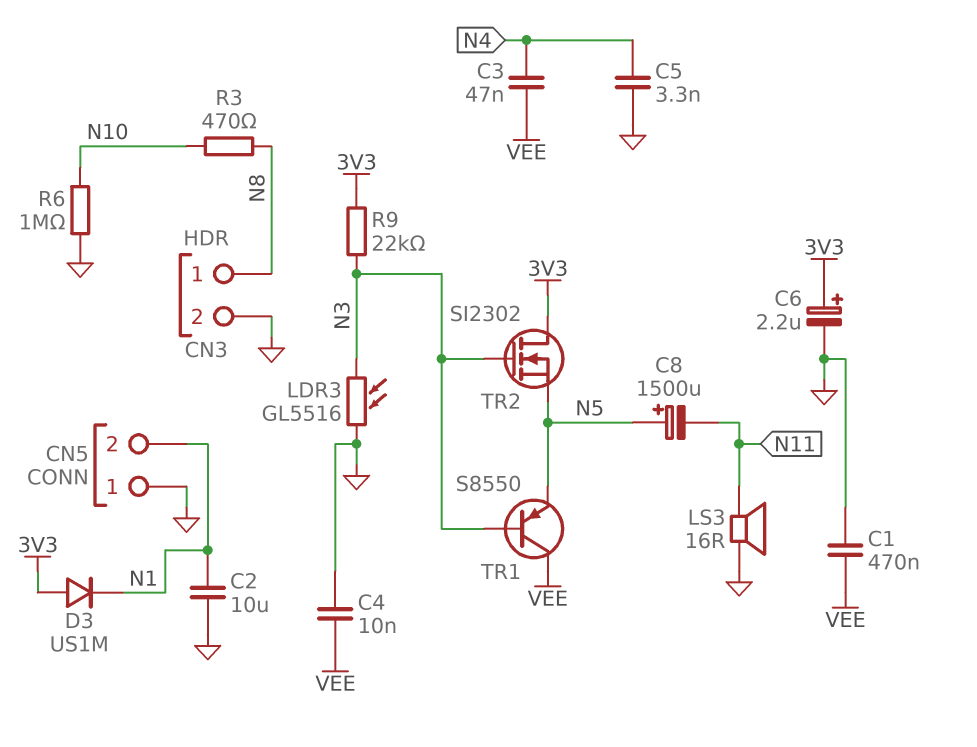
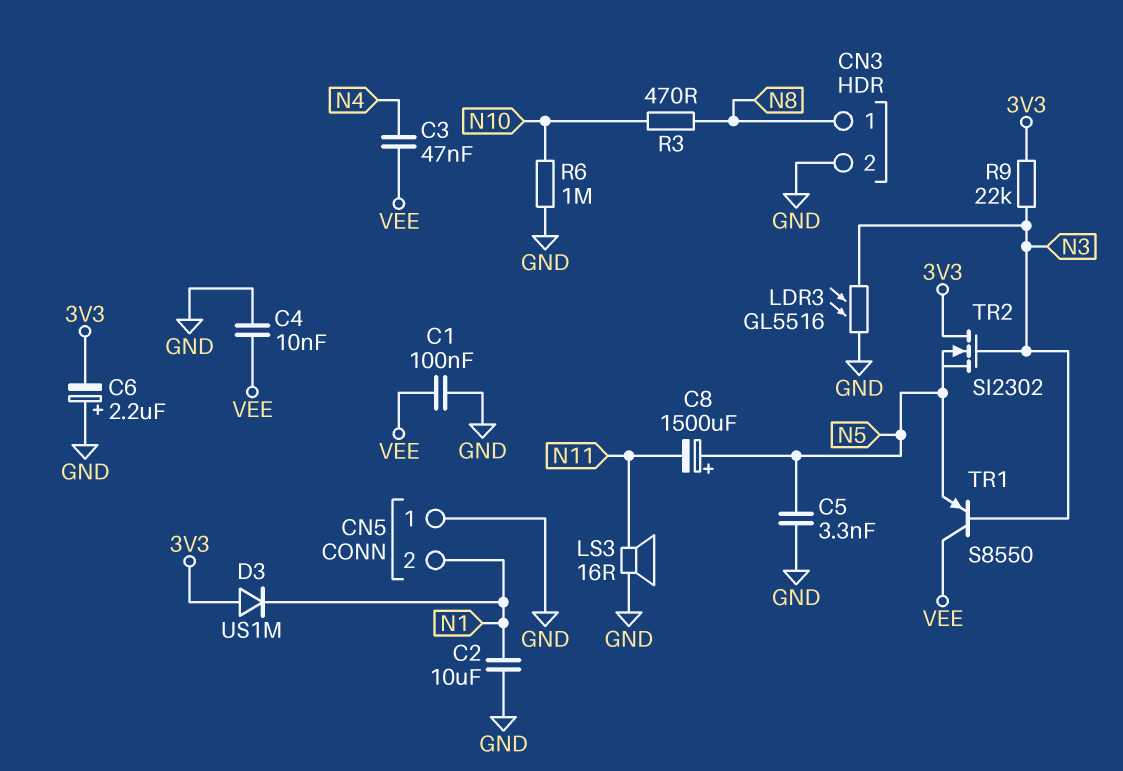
C1: 470nF (GND, VEE) -> 100nF (GND, VEE)
C5: 3.3nF (GND, N4) -> 3.3nF (GND, N5)
C6: 2.2uF (plus 3V3, minus GND) -> 2.2uF (plus GND, minus 3V3)

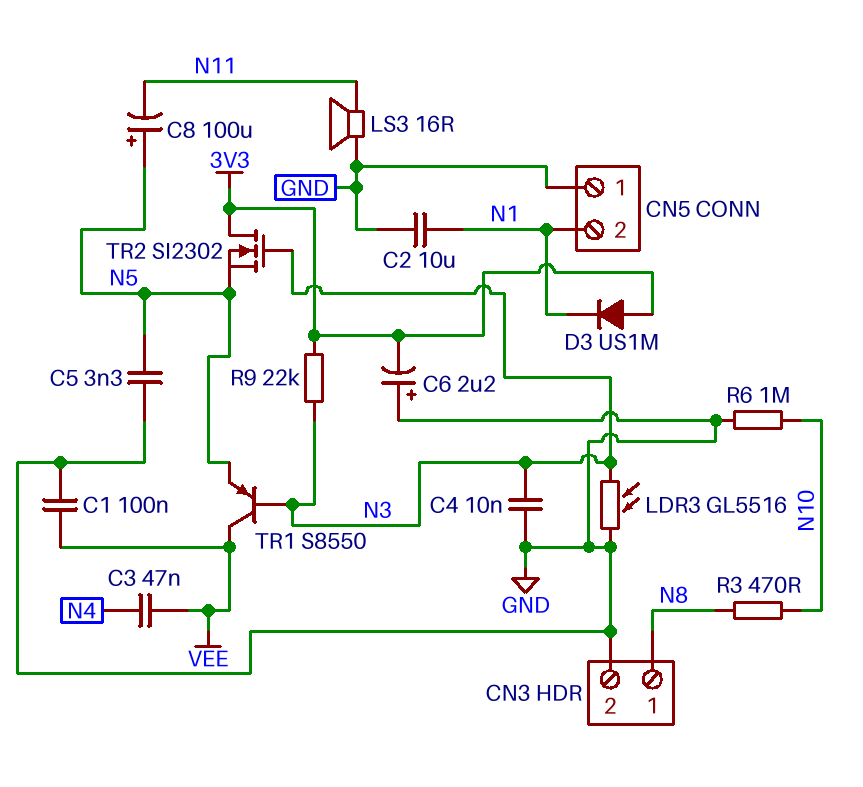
C4: 10nF (GND, VEE) -> 10nF (GND, N3)
C8: 1500uF (plus N5, minus N11) -> 100uF (plus N5, minus N11)

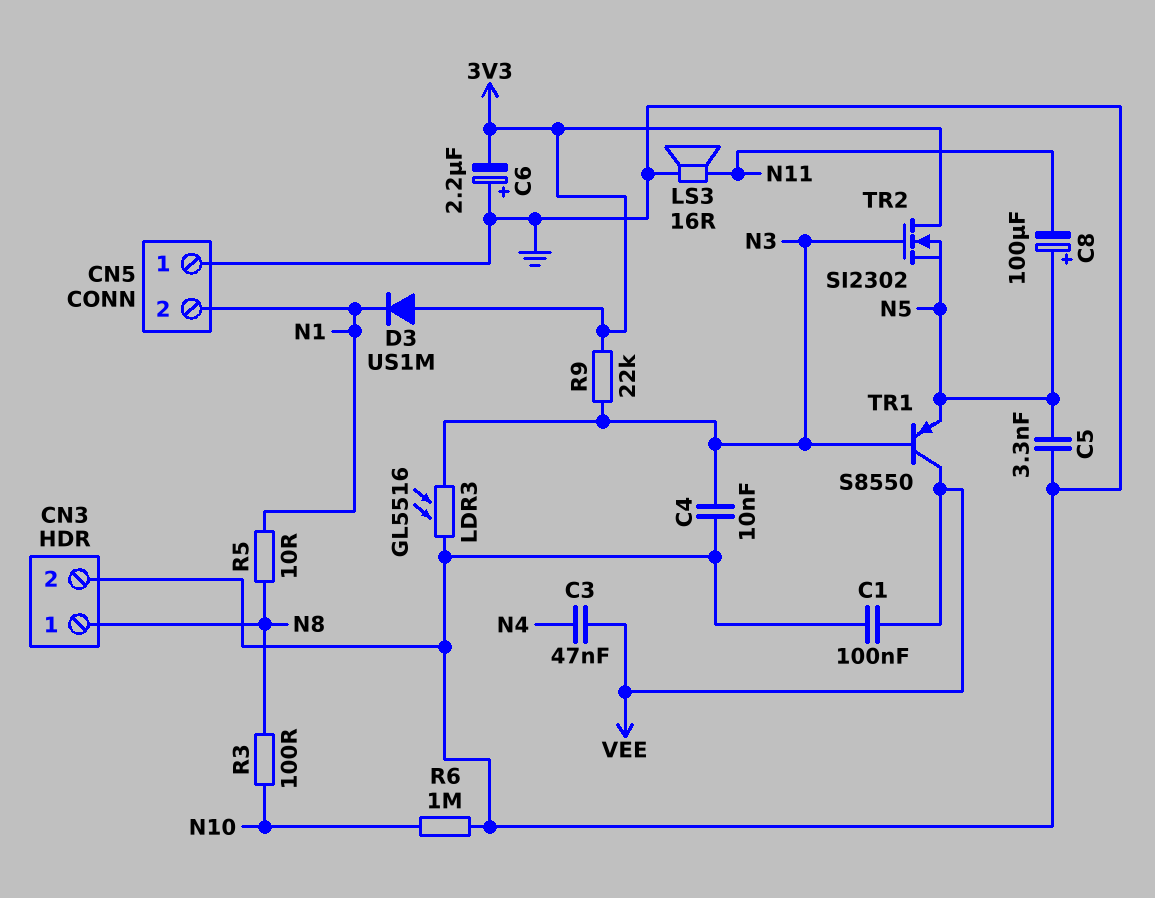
C2: 10uF (GND, N1) -> none
R3: 470 (N8, N10) -> 100 (N8, N10)
R5: none -> 10 (N1, N8)

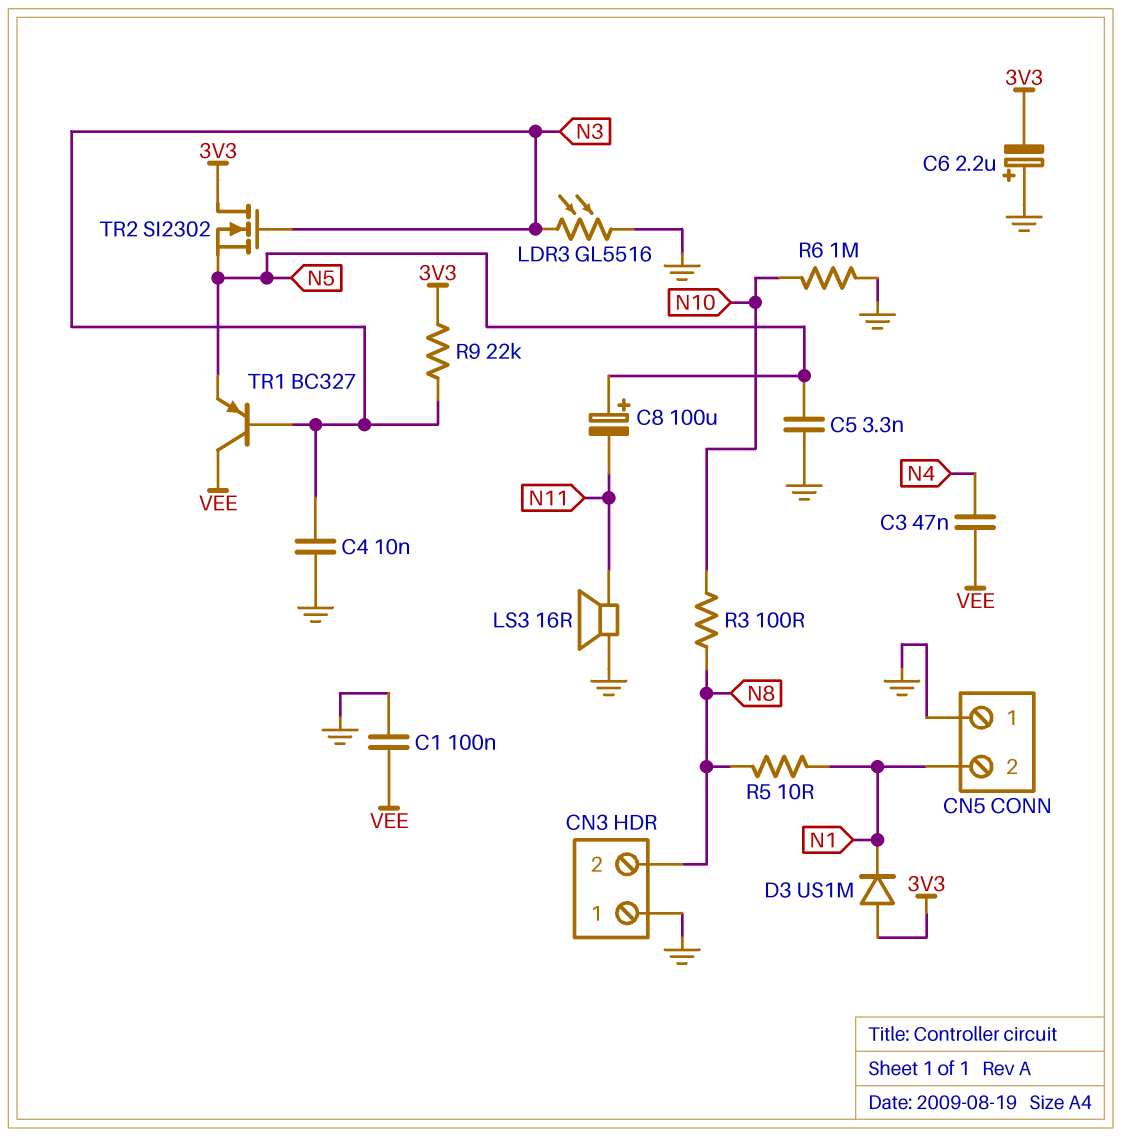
CN3 pin 1: N8 -> GND
CN3 pin 2: GND -> N8
TR1: PNP S8550 (B N3, C VEE, E N5) -> PNP BC327 (B N3, C VEE, E N5)

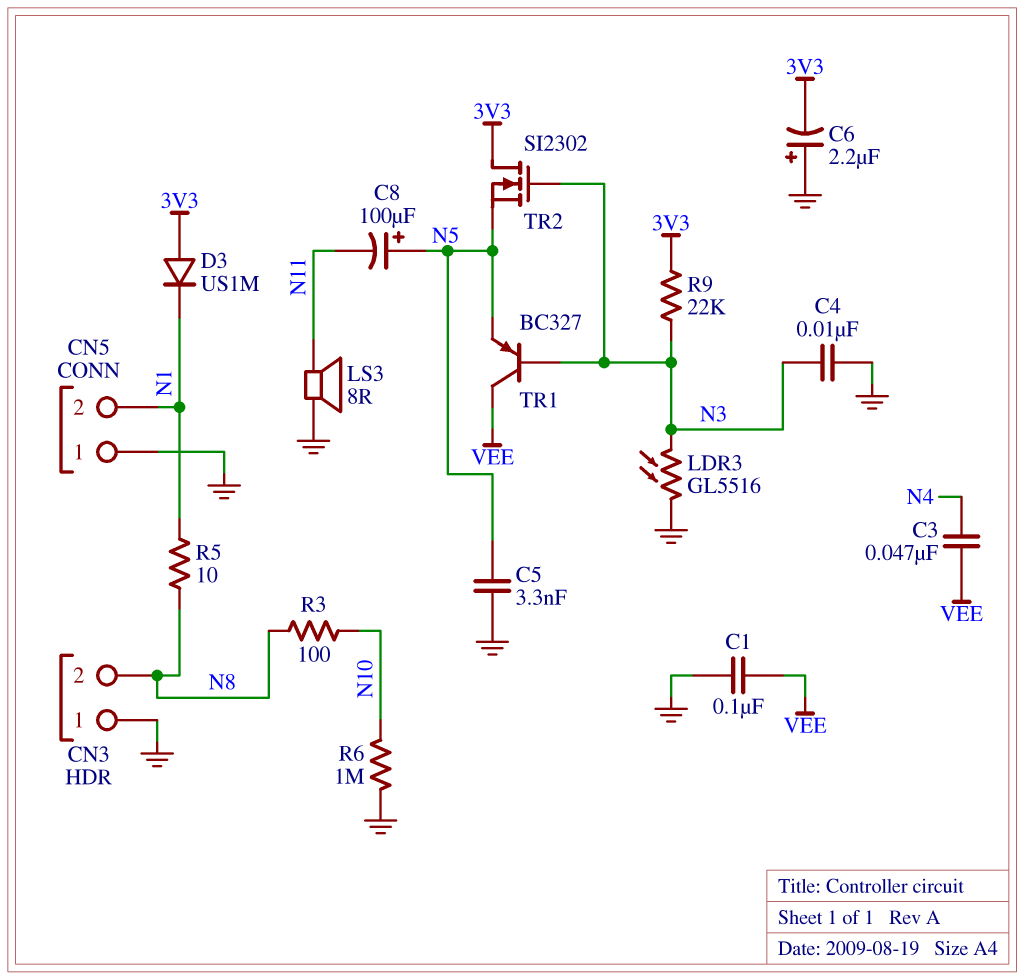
LS3: speaker 16R (GND, N11) -> speaker 8R (GND, N11)

